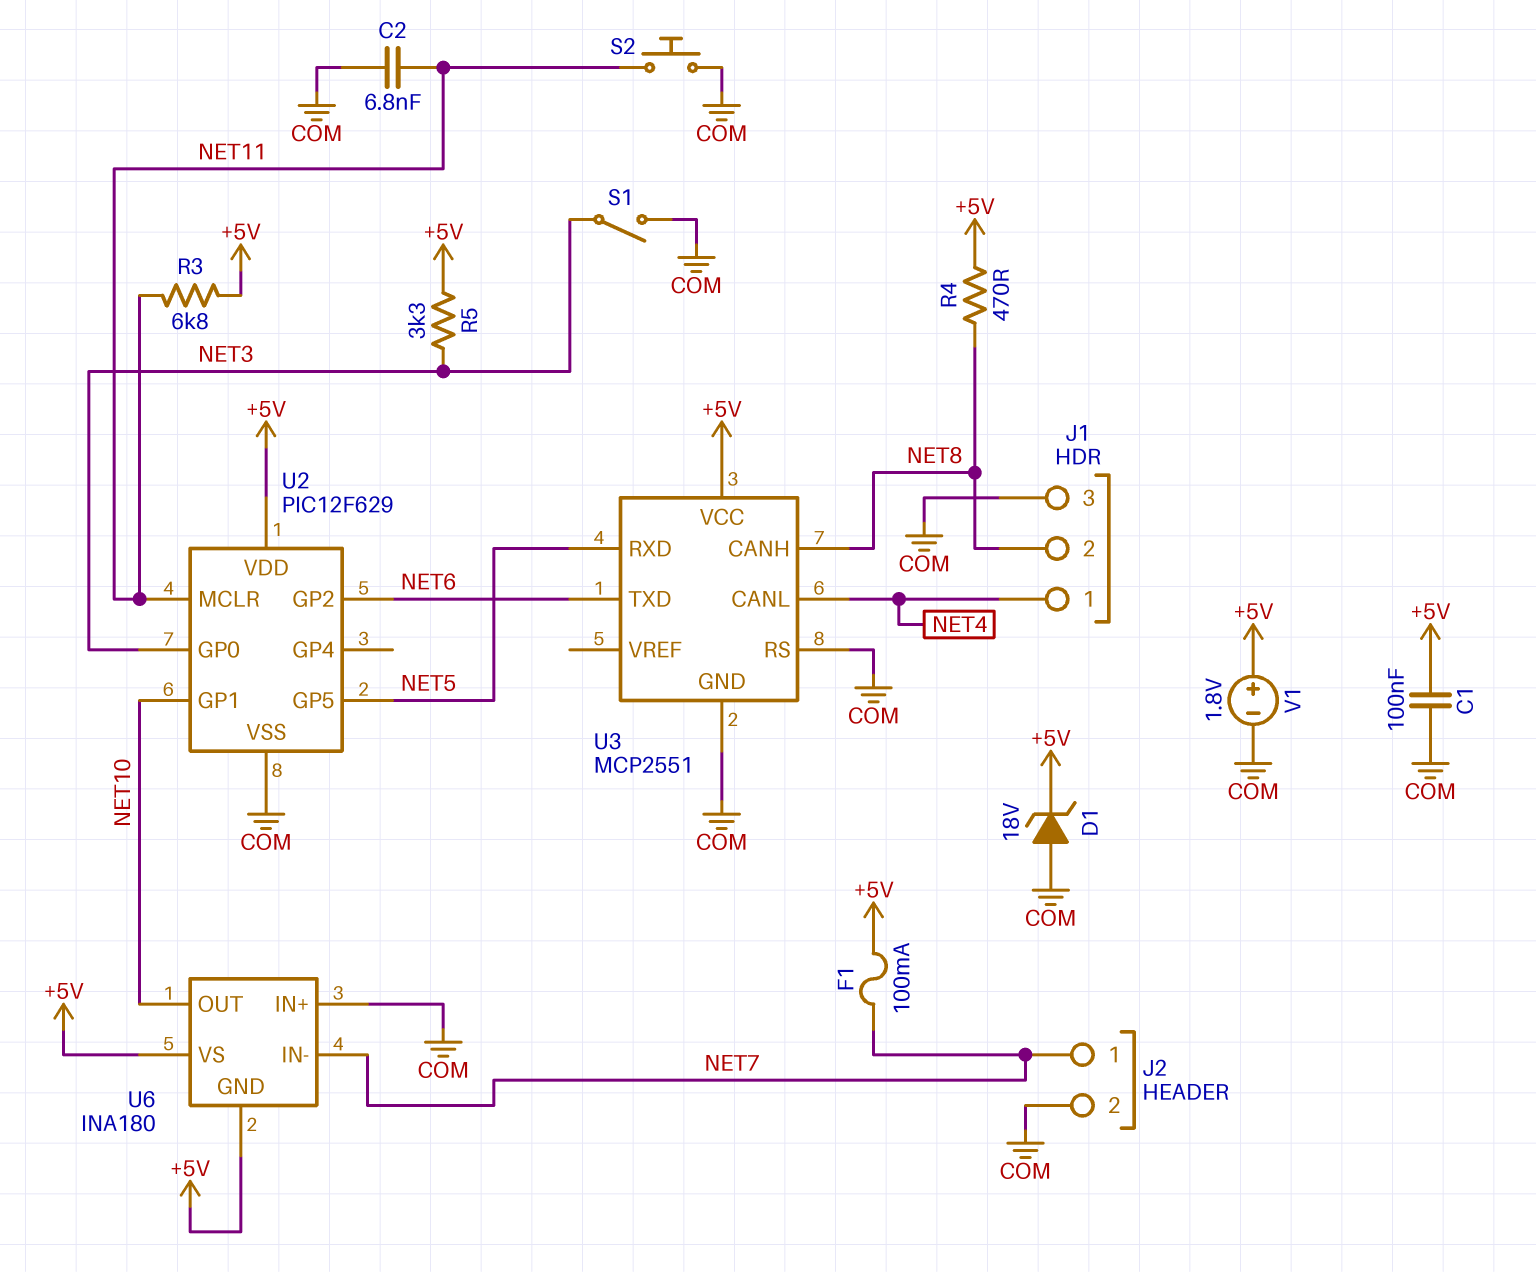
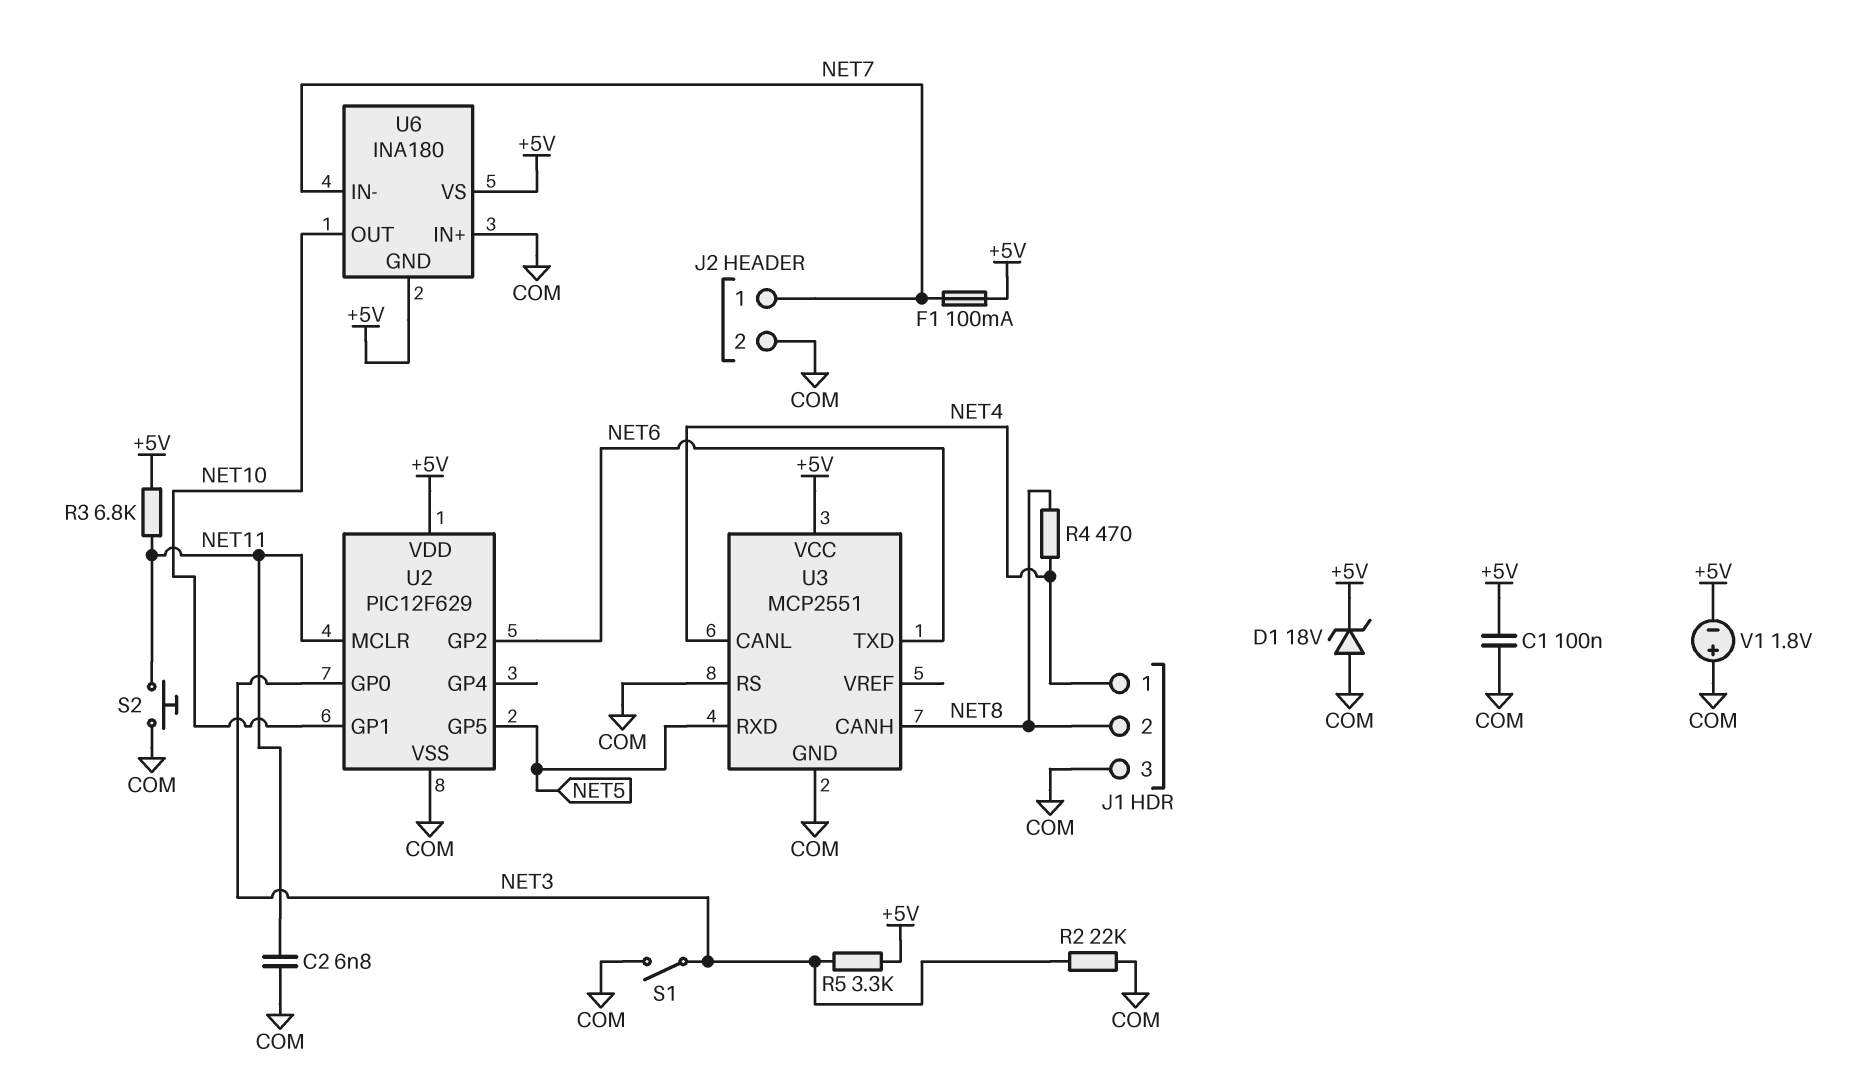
R2: none -> 22k (COM, NET3)
R4: 470 (+5V, NET8) -> 470 (NET4, NET8)
V1: 1.8V (plus +5V, minus COM) -> 1.8V (plus COM, minus +5V)

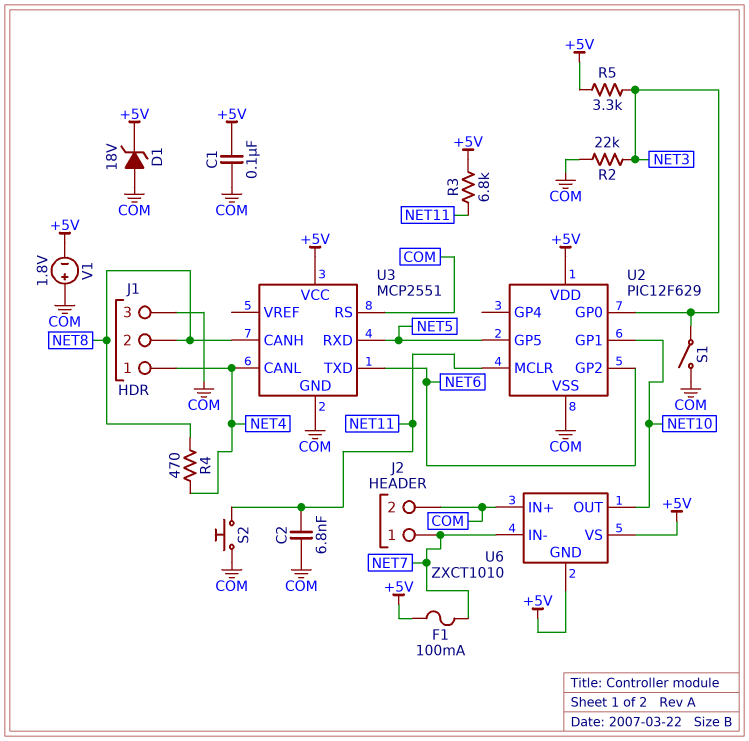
U6: INA180 -> ZXCT1010

